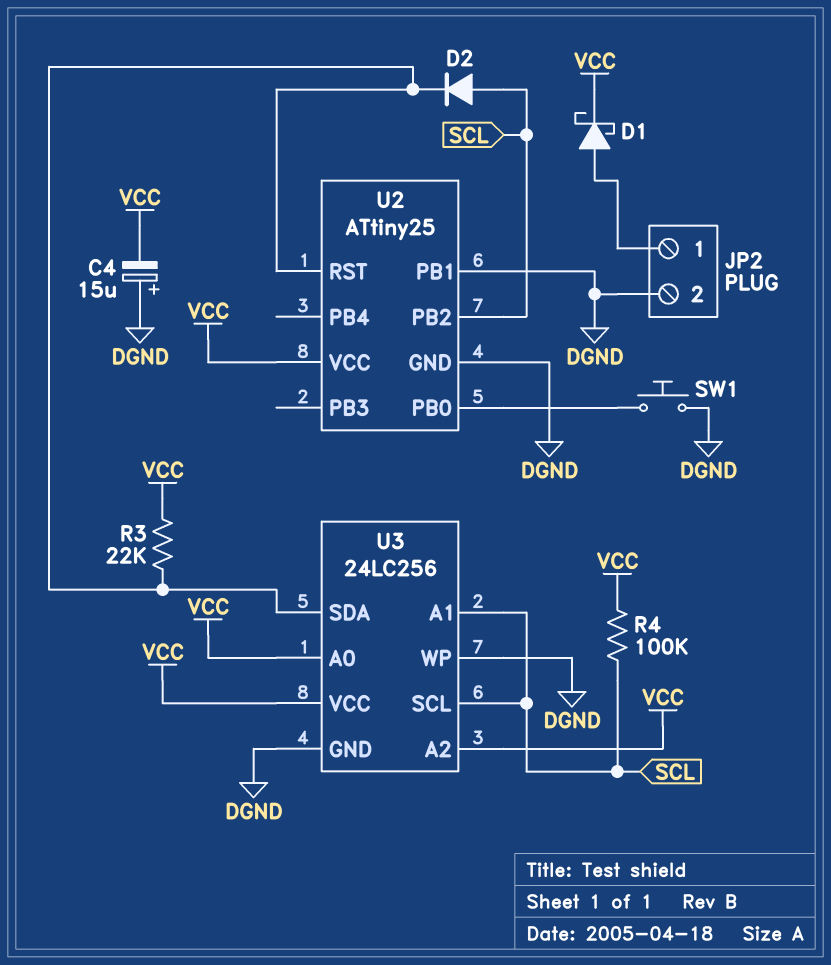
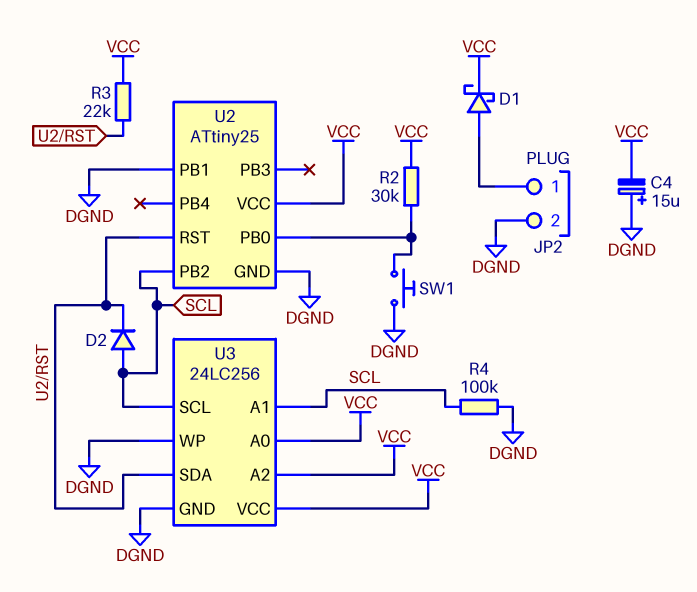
R2: none -> 30k (U2/PB0, VCC)
R4: 100k (SCL, VCC) -> 100k (DGND, SCL)

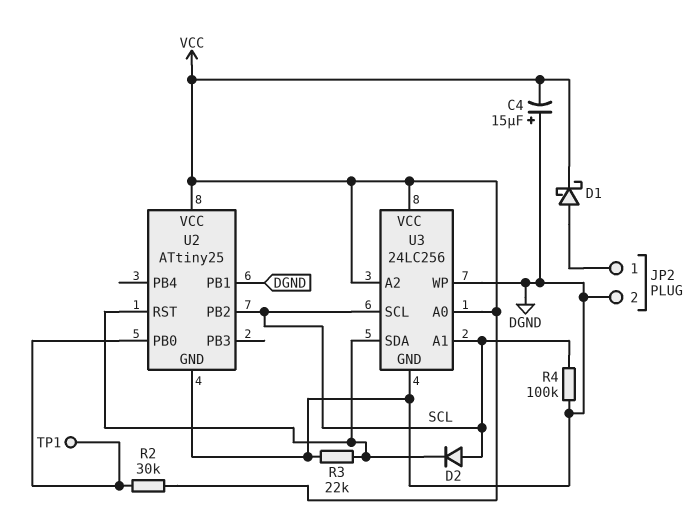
R3: 22k (U2/RST, VCC) -> 22k (DGND, U2/RST)
SW1: button (DGND, U2/PB0) -> none
TP1: none -> test point (U2/PB0)

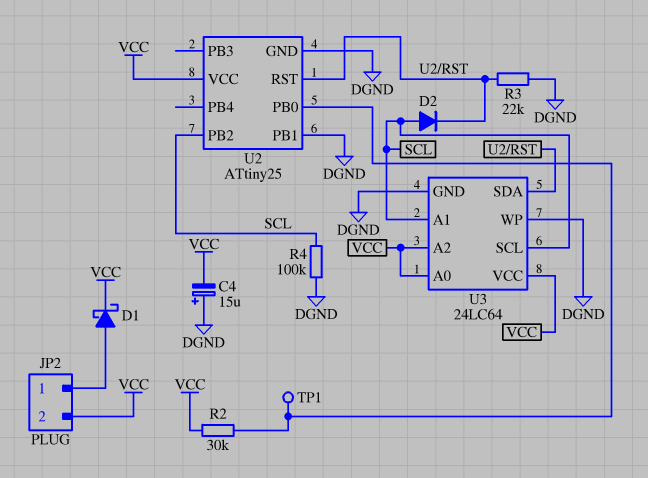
JP2 pin 2: DGND -> VCC
U3: 24LC256 -> 24LC64

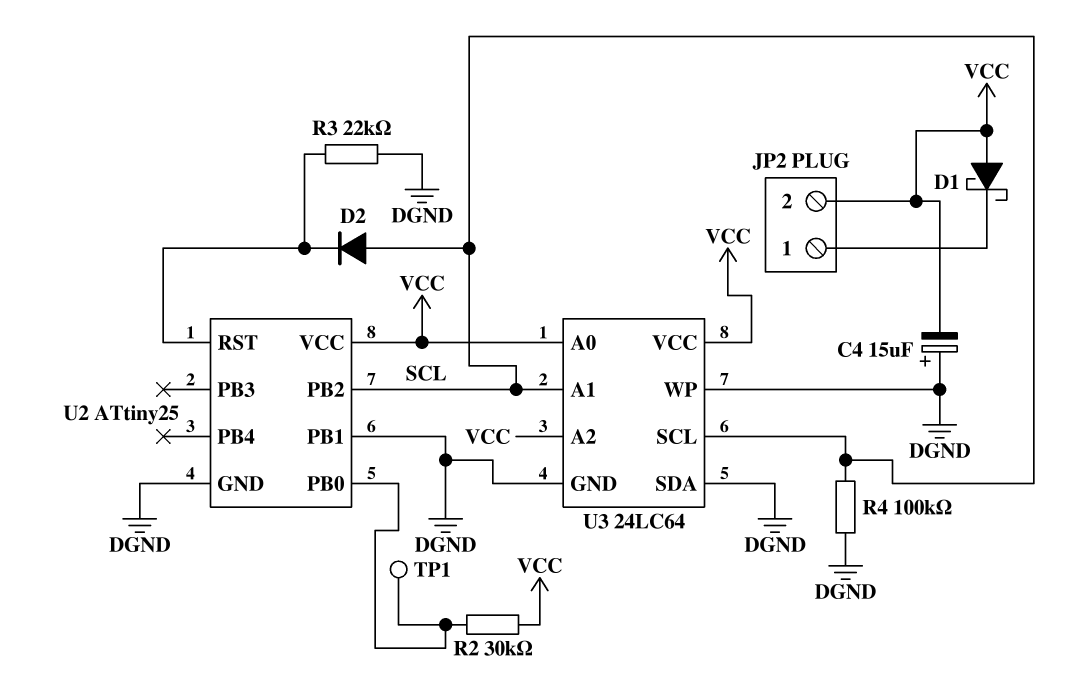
D1: schottky (A JP2/1, K VCC) -> schottky (A VCC, K JP2/1)
U3 pin SDA: U2/RST -> DGND

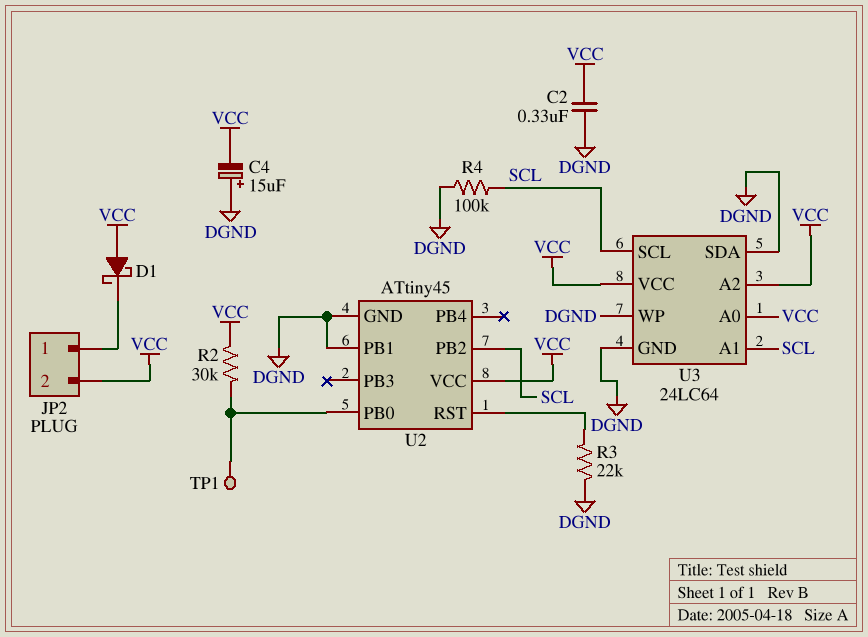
C2: none -> 330nF (DGND, VCC)
D2: diode (A SCL, K U2/RST) -> none
U2: ATtiny25 -> ATtiny45

